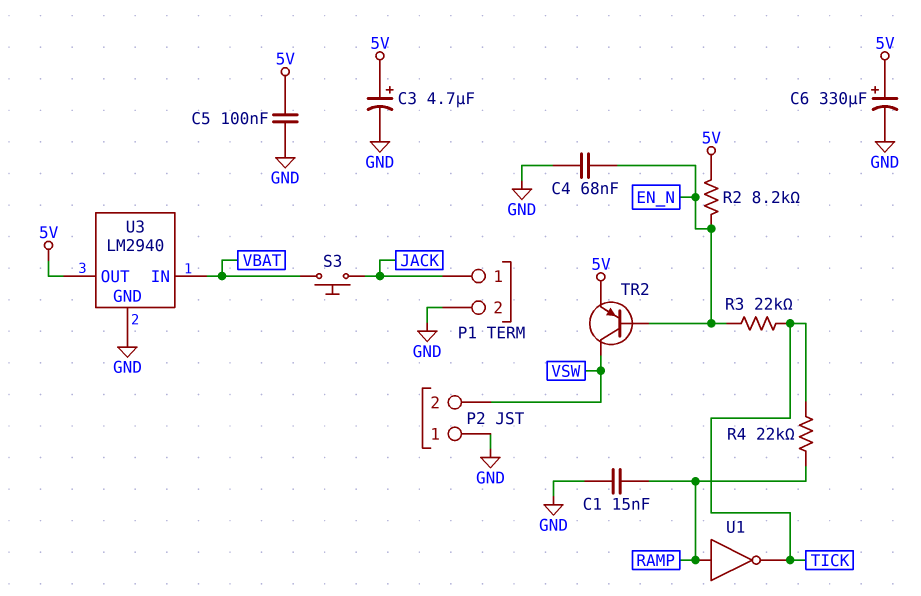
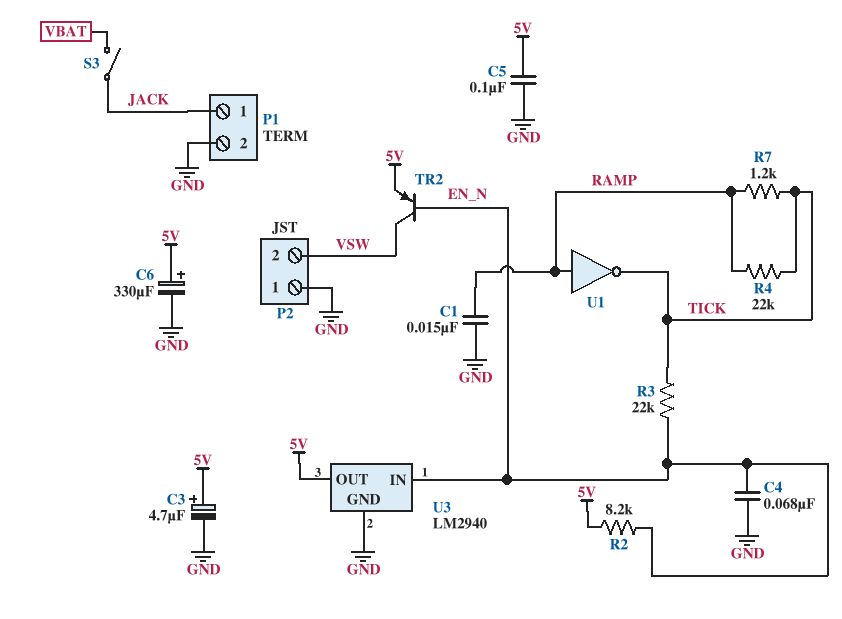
R7: none -> 1.2k (RAMP, TICK)
S3: button (JACK, VBAT) -> switch (JACK, VBAT)
U3 pin IN: VBAT -> EN_N

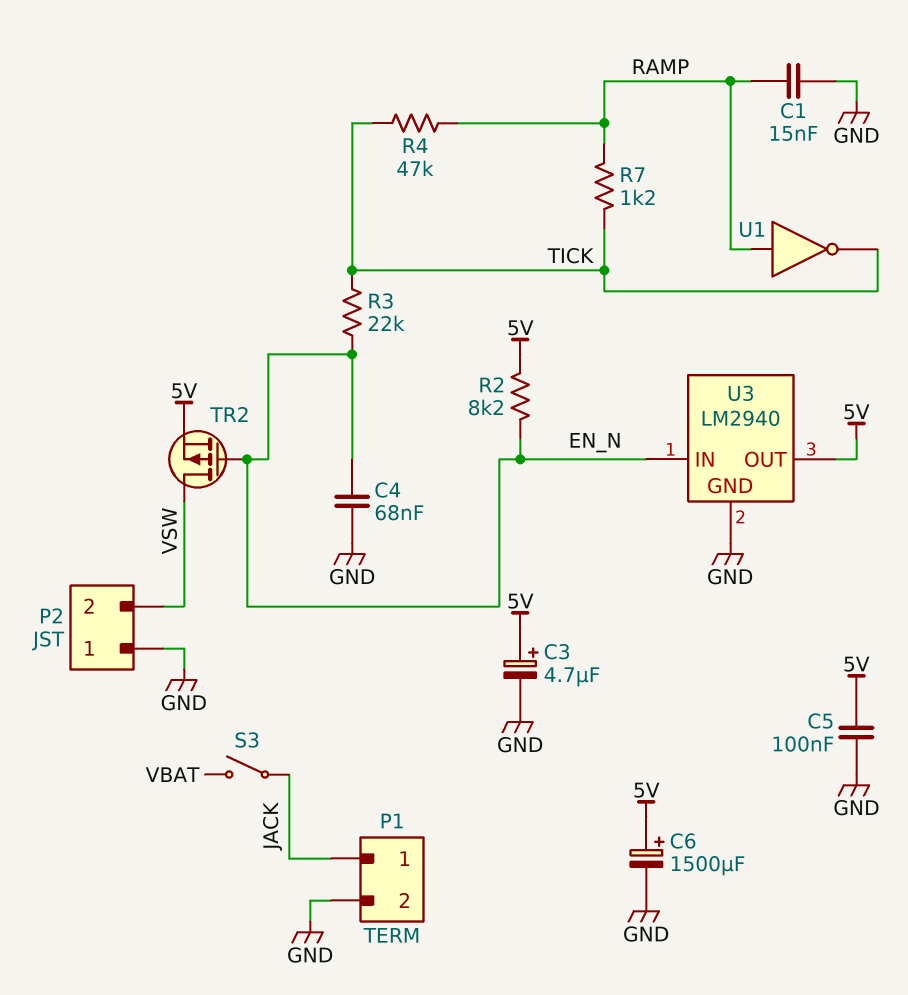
C6: 330uF (plus 5V, minus GND) -> 1500uF (plus 5V, minus GND)
R4: 22k (RAMP, TICK) -> 47k (RAMP, TICK)
TR2: PNP (B EN_N, C VSW, E 5V) -> PMOS (G EN_N, D VSW, S 5V)

